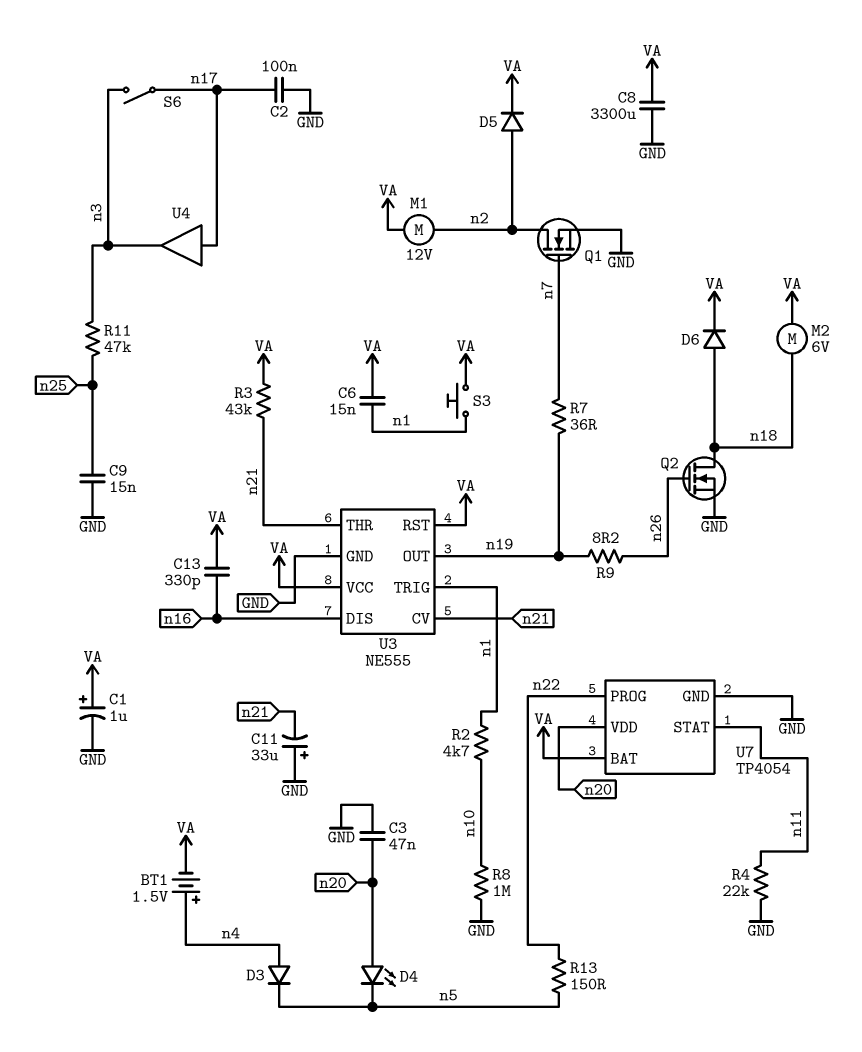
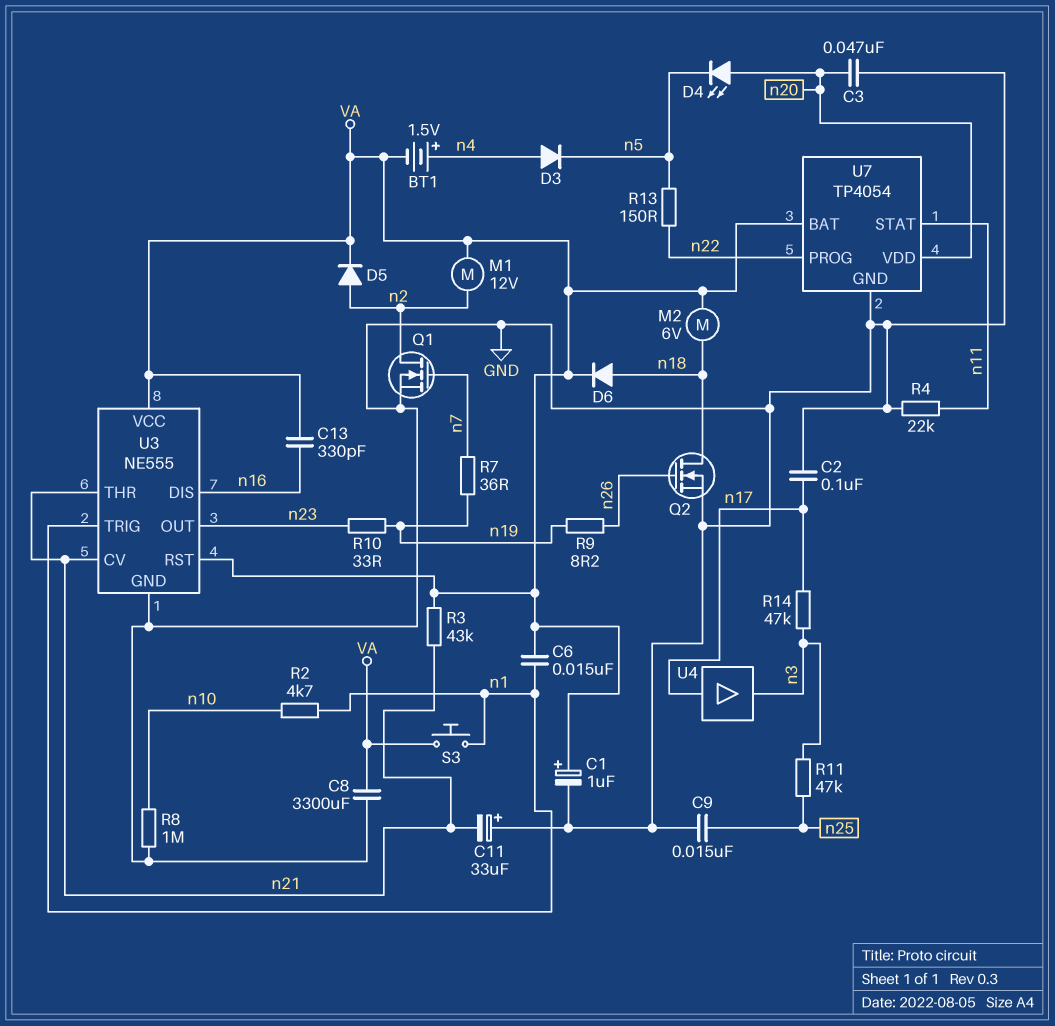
R10: none -> 33 (n19, n23)
R14: none -> 47k (n3, n17)
S6: switch (n3, n17) -> none
U3 pin OUT: n19 -> n23

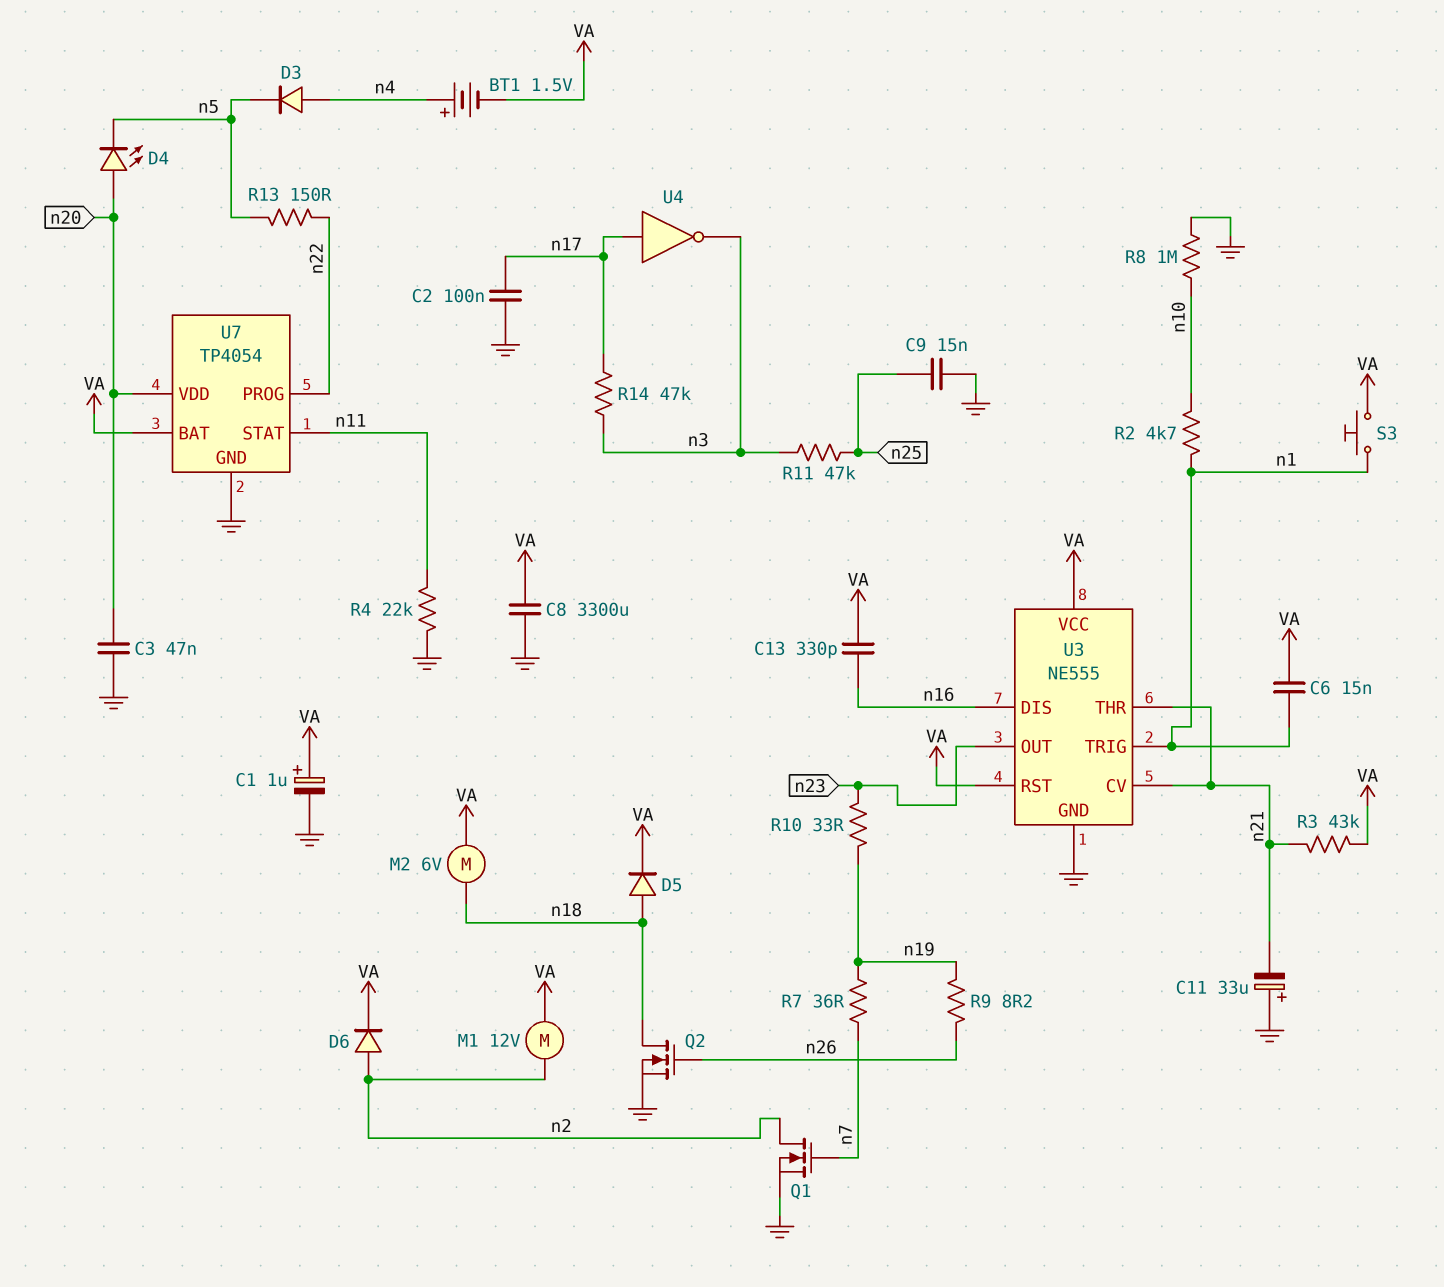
D5: diode (A n2, K VA) -> diode (A n18, K VA)
D6: diode (A n18, K VA) -> diode (A n2, K VA)
U4: buffer (in n17, out n3) -> NOT (in n17, out n3)

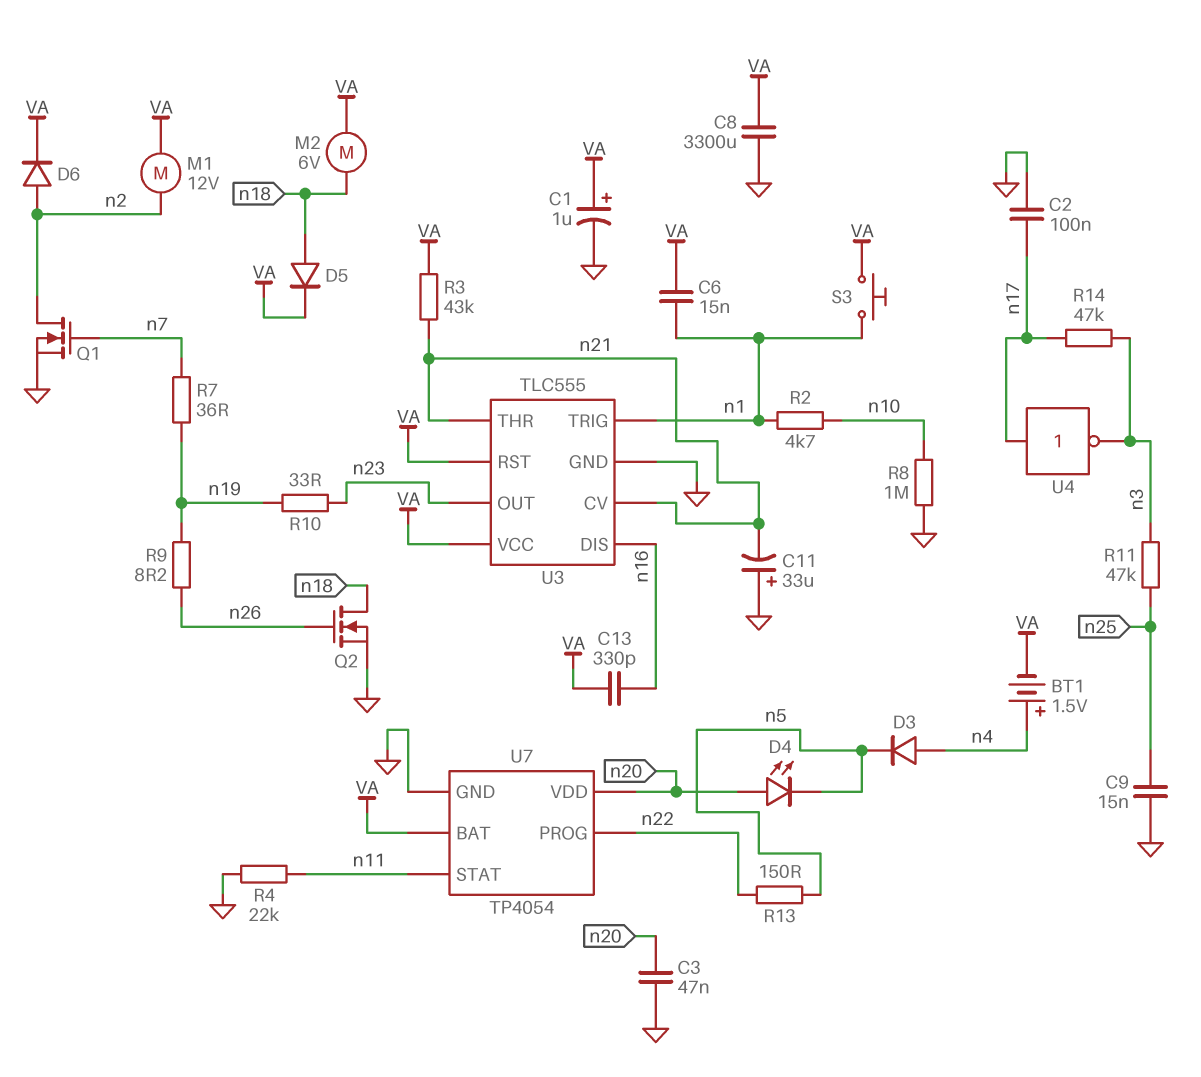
U3: NE555 -> TLC555

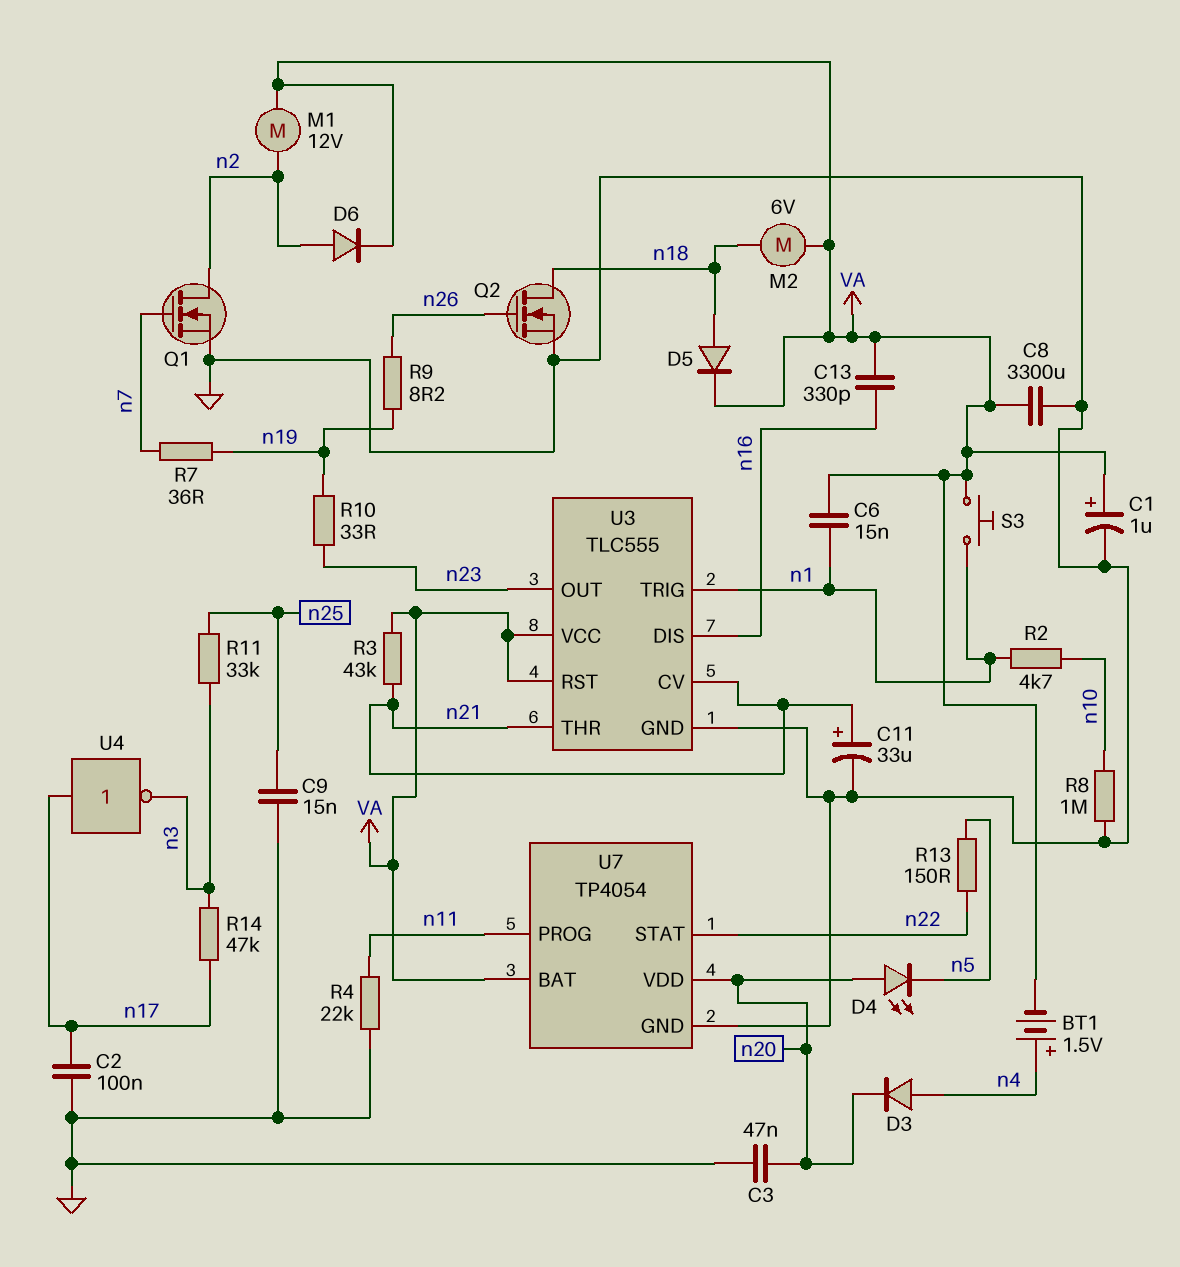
C11: 33uF (plus GND, minus n21) -> 33uF (plus n21, minus GND)
D3: diode (A n4, K n5) -> diode (A n4, K n20)
R11: 47k (n3, n25) -> 33k (n3, n25)
U7 pin PROG: n22 -> n11
U7 pin STAT: n11 -> n22

